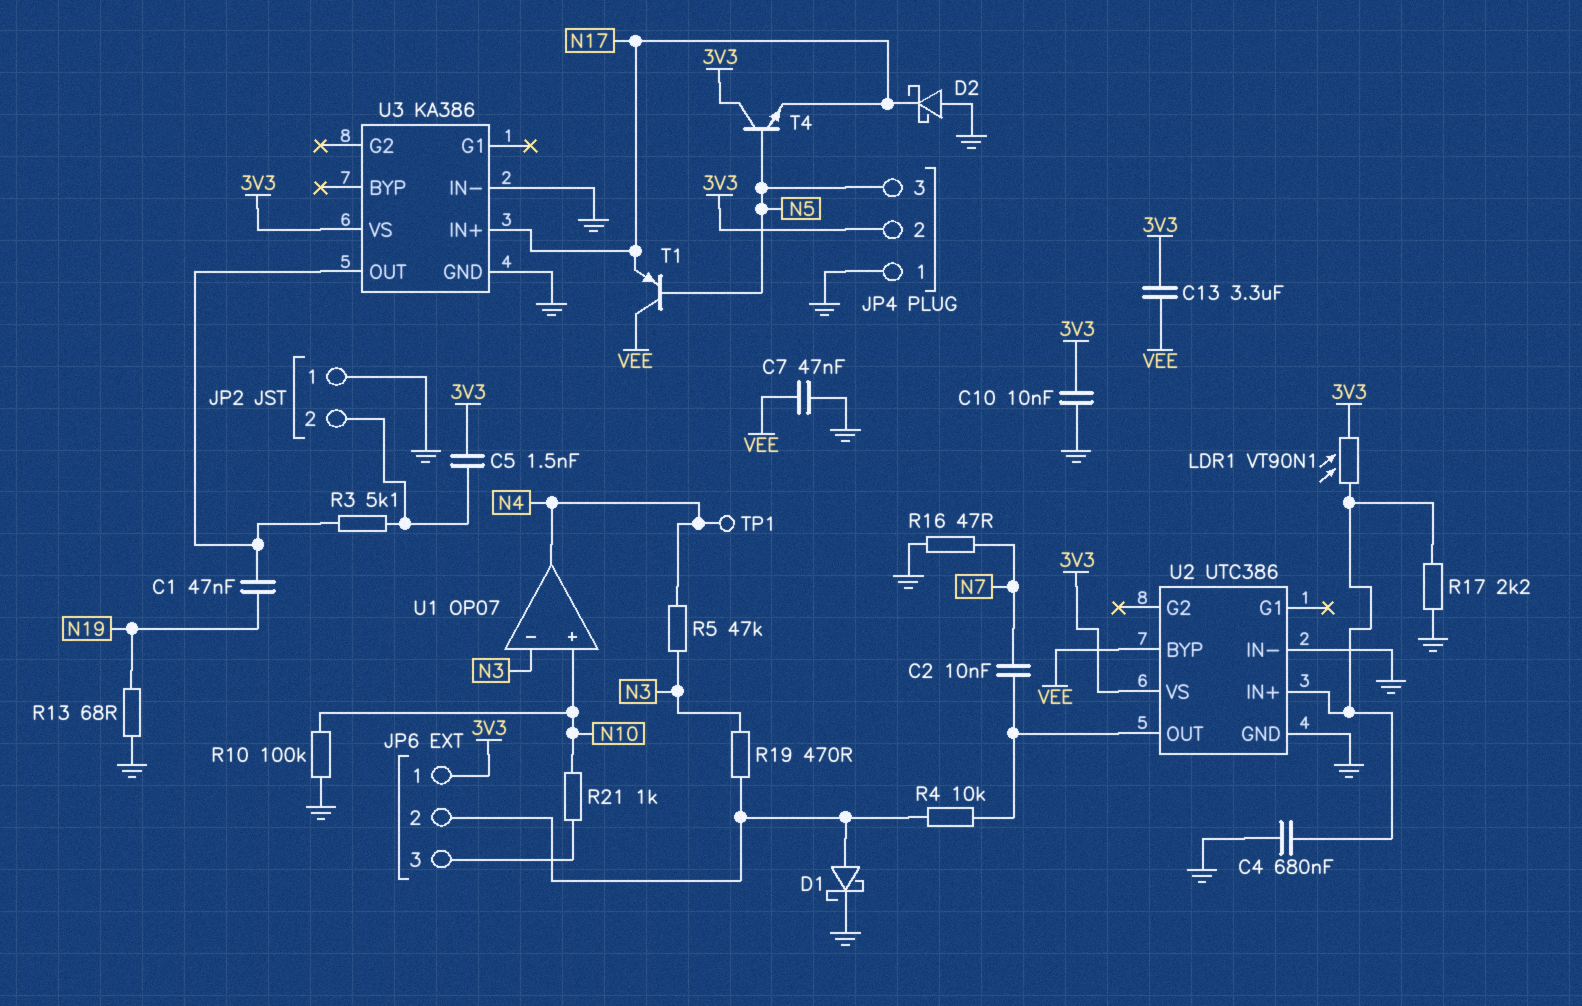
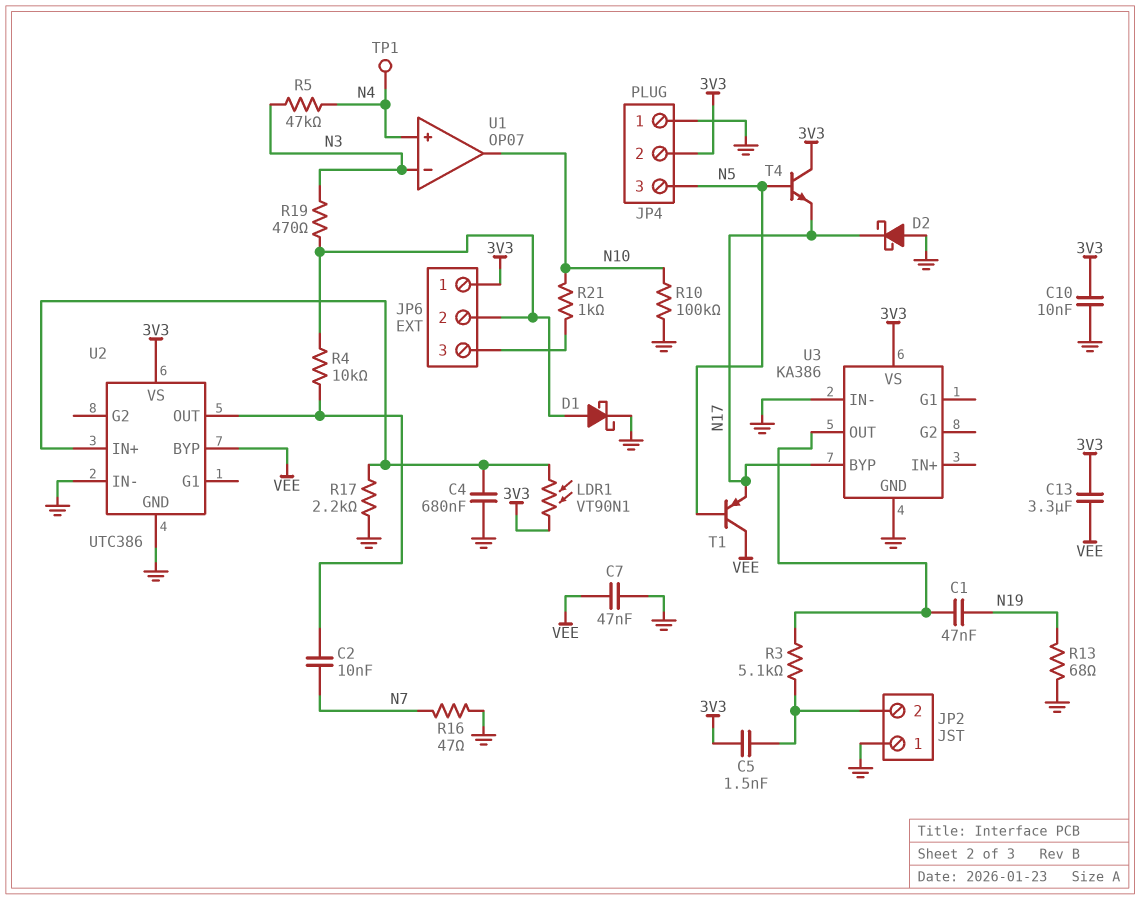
U1 pin in+: N10 -> N4
U1 pin out: N4 -> N10
U3 pin BYP: none -> N17
U3 pin IN+: N17 -> none

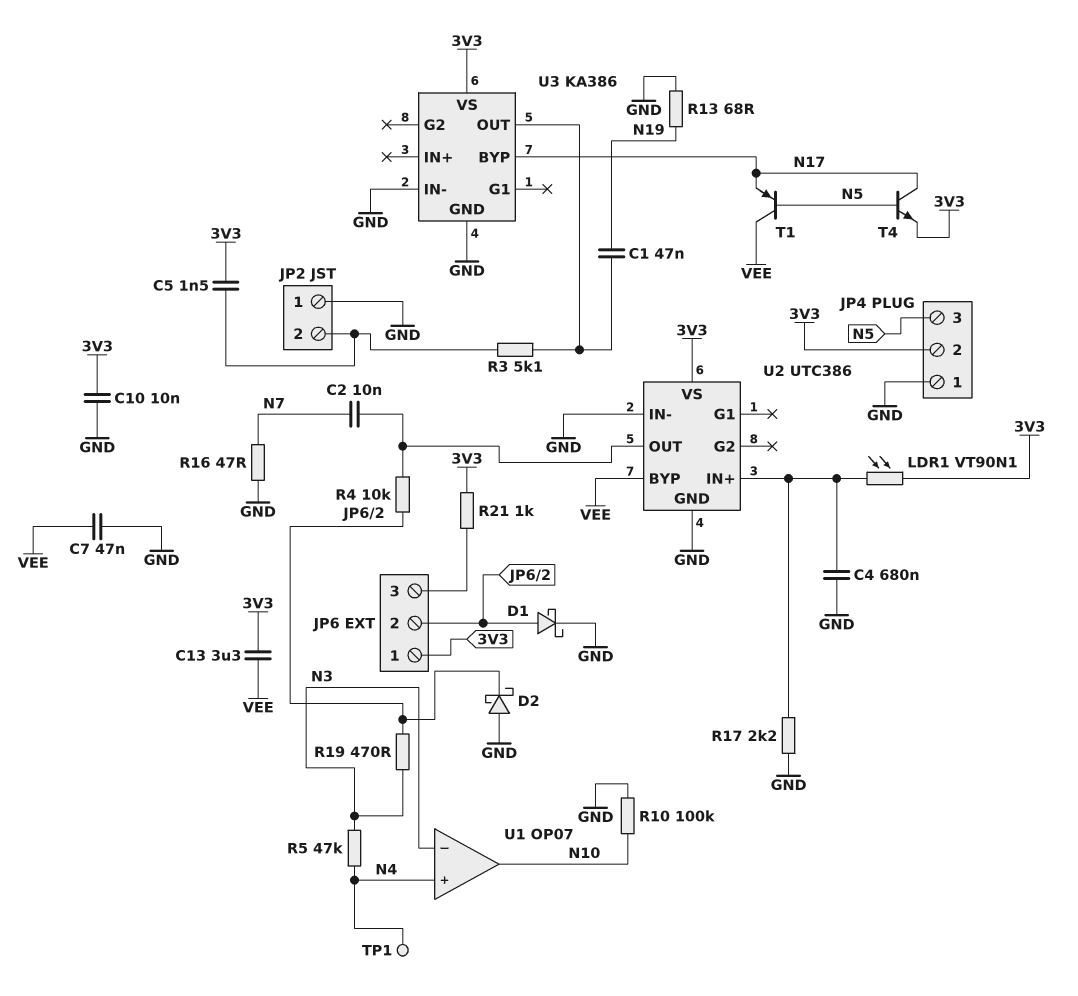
D2: schottky (A GND, K N17) -> schottky (A GND, K JP6/2)
R21: 1k (JP6/3, N10) -> 1k (3V3, JP6/3)
T4: NPN (B N5, C 3V3, E N17) -> NPN (B N5, C N17, E 3V3)

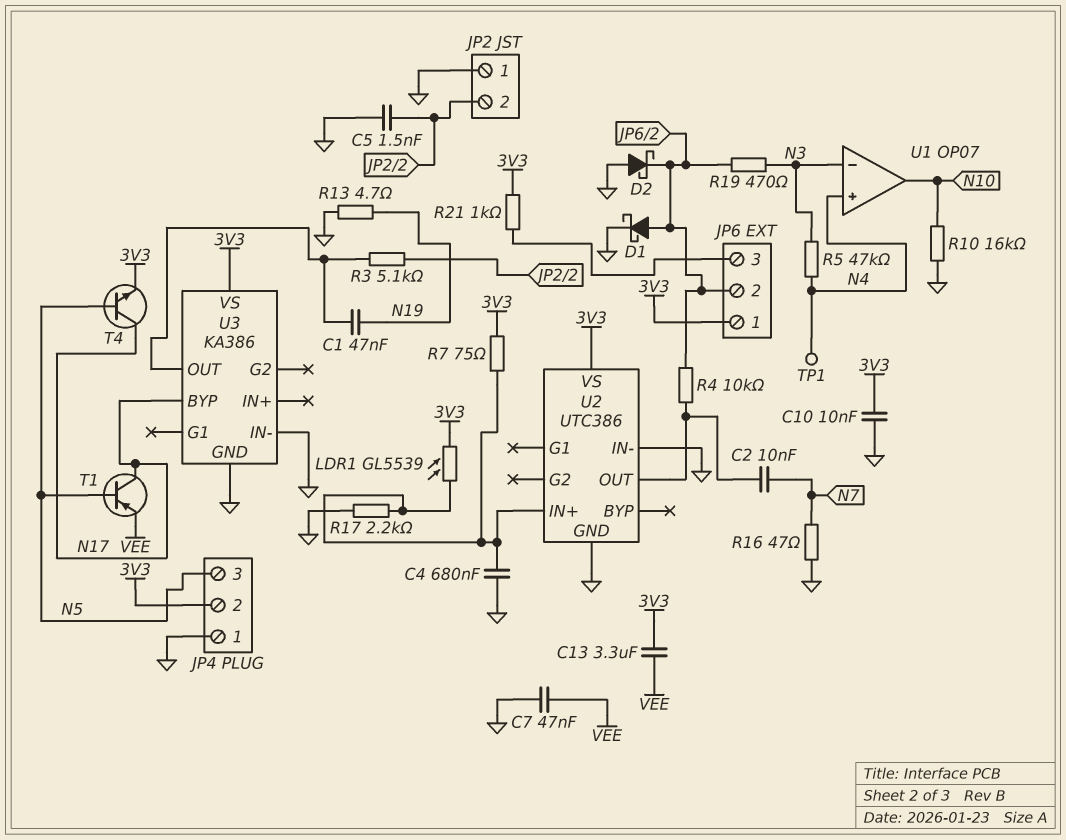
C5: 1.5nF (3V3, JP2/2) -> 1.5nF (GND, JP2/2)
LDR1: VT90N1 (3V3, U2/IN+) -> GL5539 (3V3, U2/IN+)
R7: none -> 75 (3V3, U2/IN+)
R10: 100k (GND, N10) -> 16k (GND, N10)
R13: 68 (GND, N19) -> 4.7 (GND, N19)
T1: PNP (B N5, C VEE, E N17) -> PNP (B N5, C N17, E VEE)
U2 pin BYP: VEE -> none

